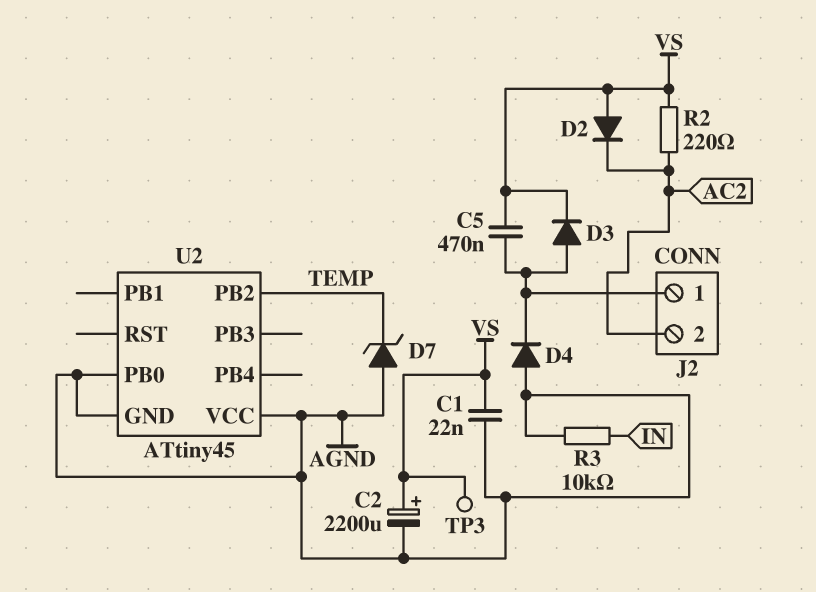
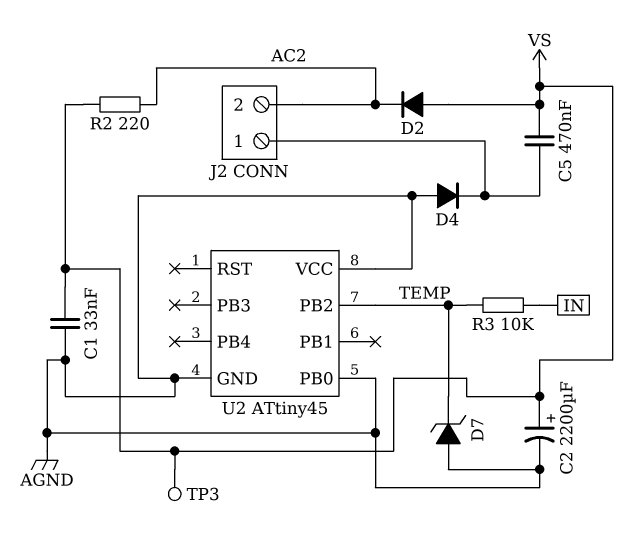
C1: 22nF (AGND, VS) -> 33nF (AGND, VS)
D3: diode (A J2/1, K VS) -> none
R3: 10k (AGND, IN) -> 10k (IN, TEMP)

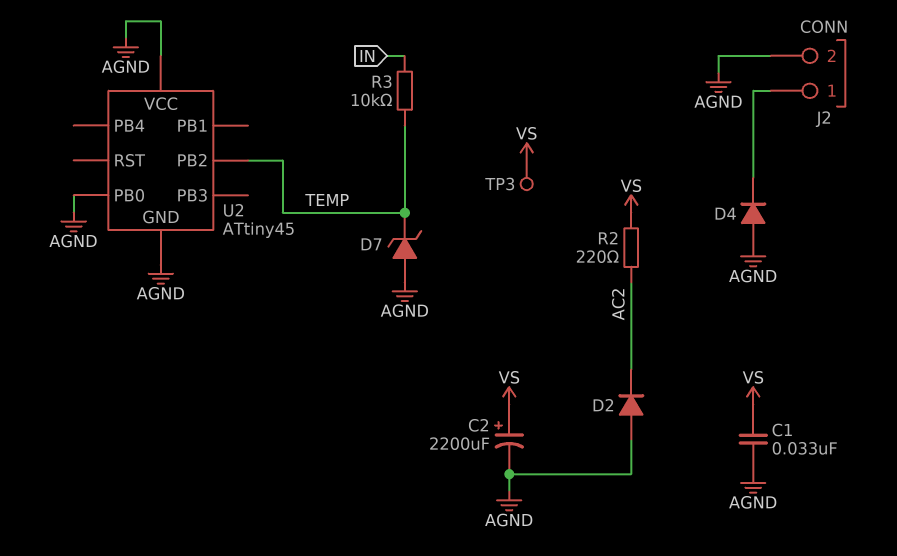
C5: 470nF (J2/1, VS) -> none
D2: diode (A VS, K AC2) -> diode (A AGND, K AC2)
J2 pin 2: AC2 -> AGND

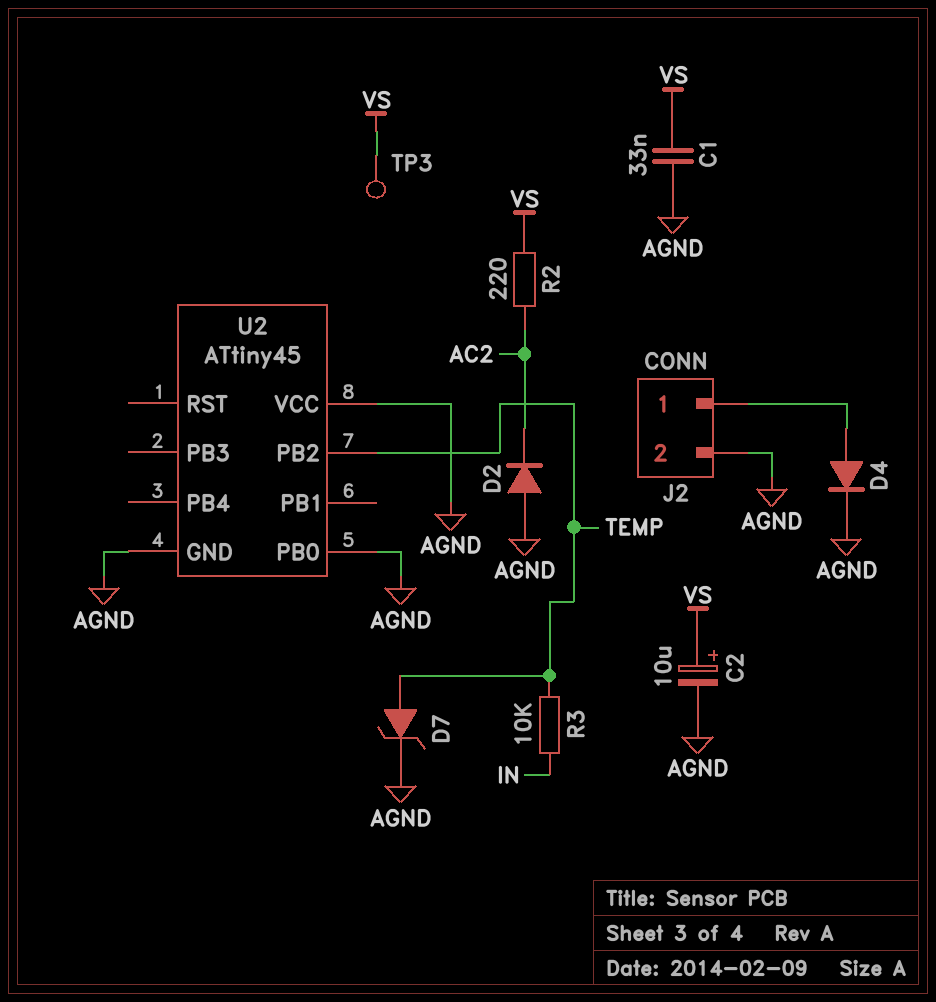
C2: 2200uF (plus VS, minus AGND) -> 10uF (plus VS, minus AGND)
D4: diode (A AGND, K J2/1) -> diode (A J2/1, K AGND)
D7: zener (A AGND, K TEMP) -> zener (A TEMP, K AGND)

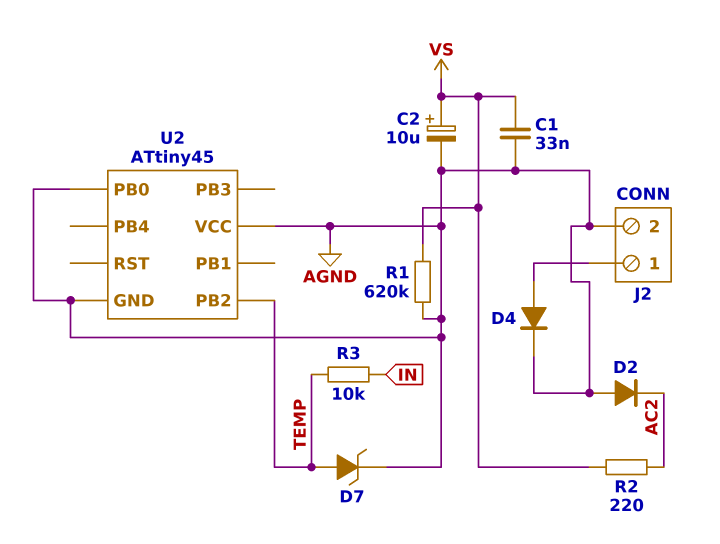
R1: none -> 620k (AGND, VS)
TP3: test point (VS) -> none

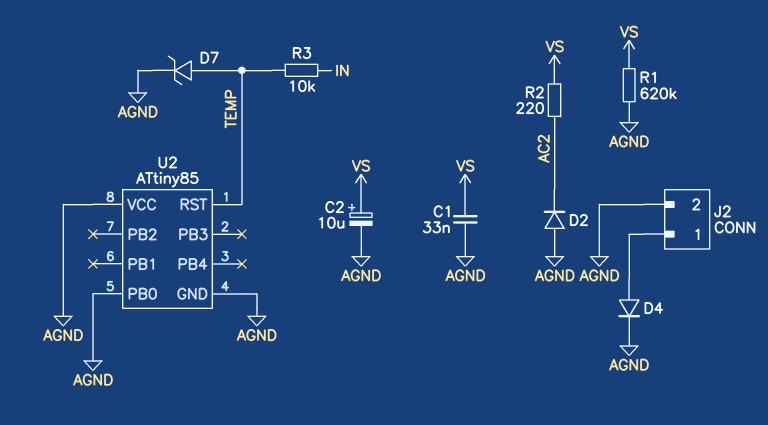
U2: ATtiny45 -> ATtiny85
U2 pin PB2: TEMP -> none
U2 pin RST: none -> TEMP

